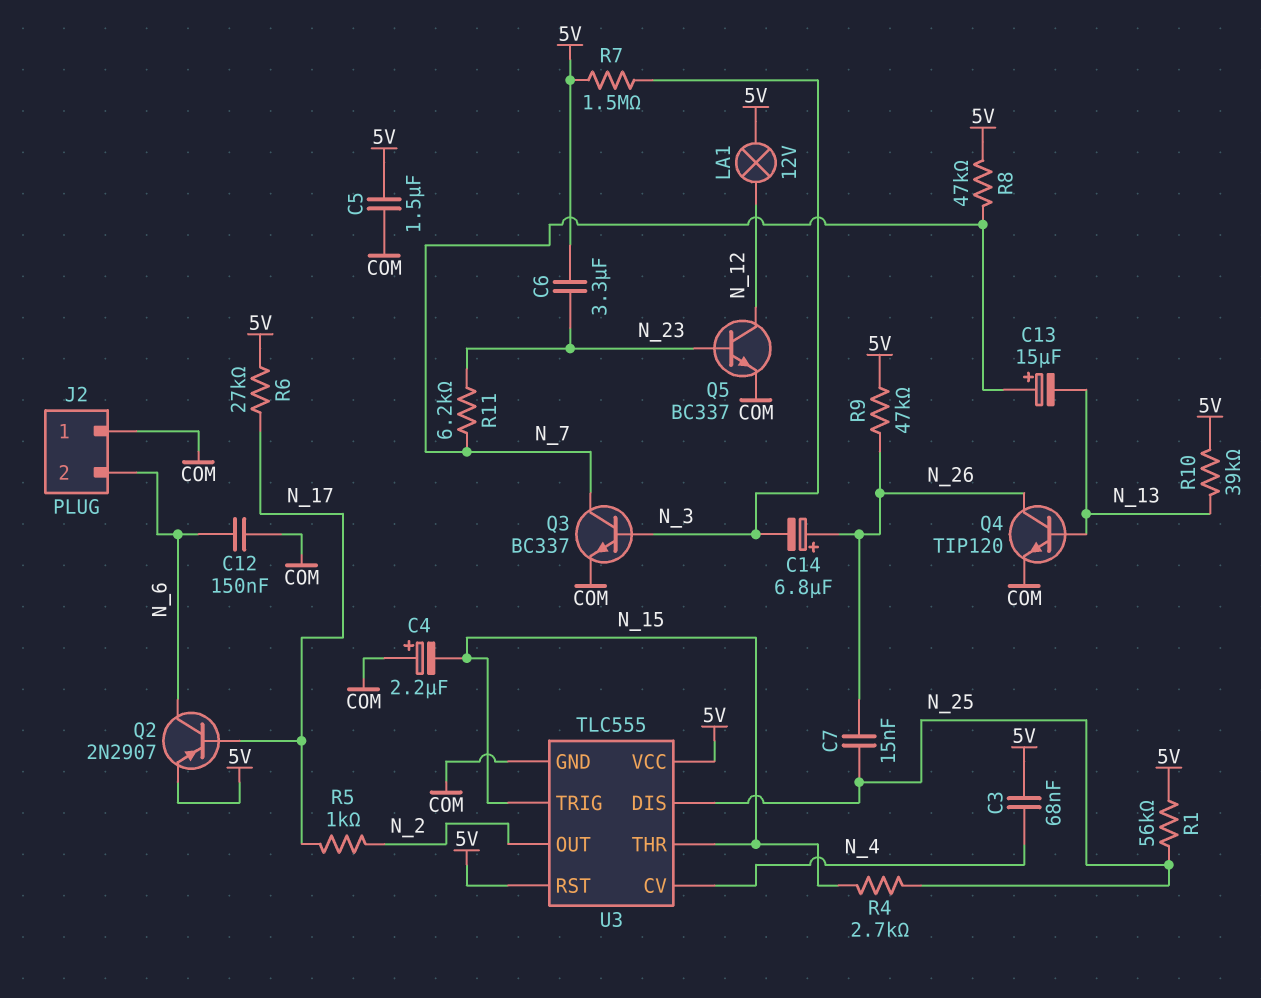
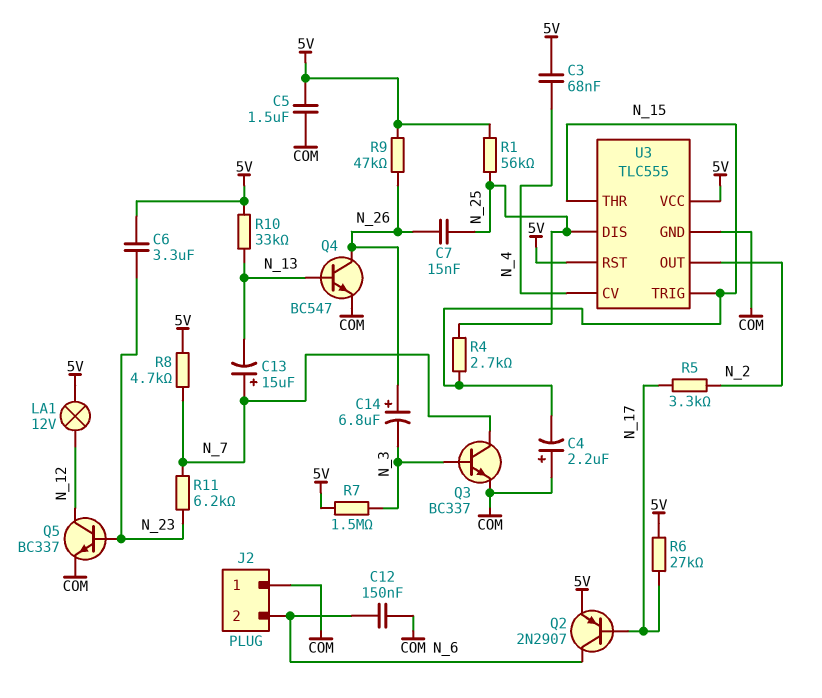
Q4: NPN TIP120 (B N_13, C N_26, E COM) -> NPN BC547 (B N_13, C N_26, E COM)
R5: 1k (N_2, N_17) -> 3.3k (N_2, N_17)
R8: 47k (5V, N_7) -> 4.7k (5V, N_7)
R10: 39k (5V, N_13) -> 33k (5V, N_13)

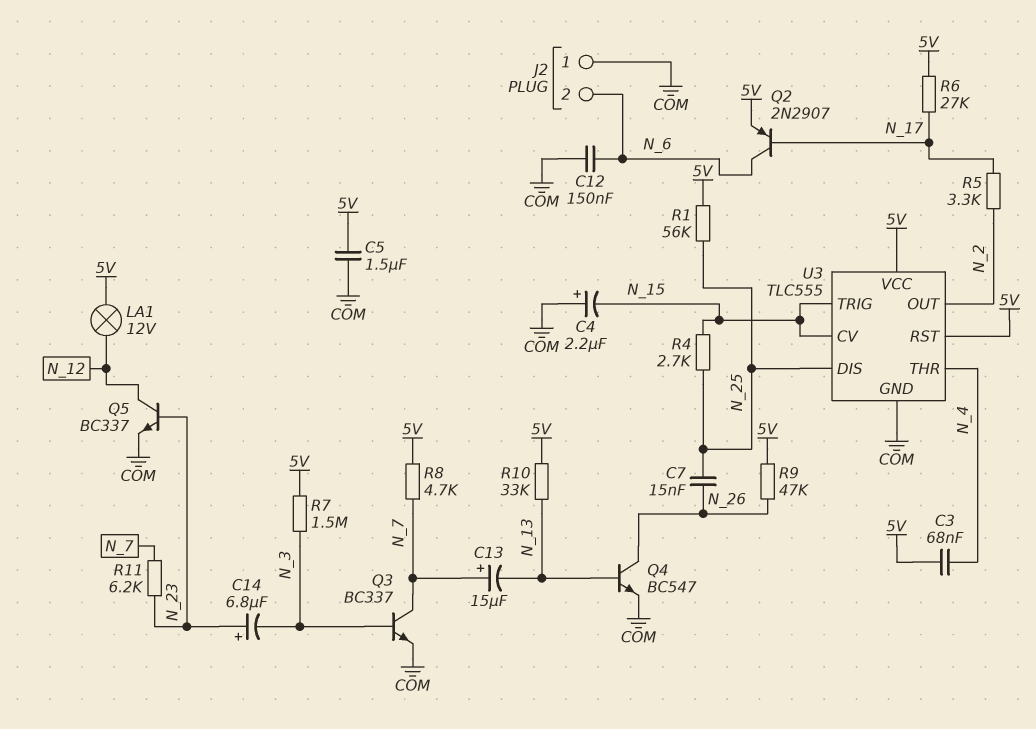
C6: 3.3uF (5V, N_23) -> none
C14: 6.8uF (plus N_26, minus N_3) -> 6.8uF (plus N_23, minus N_3)
U3 pin CV: N_4 -> N_15
U3 pin THR: N_15 -> N_4

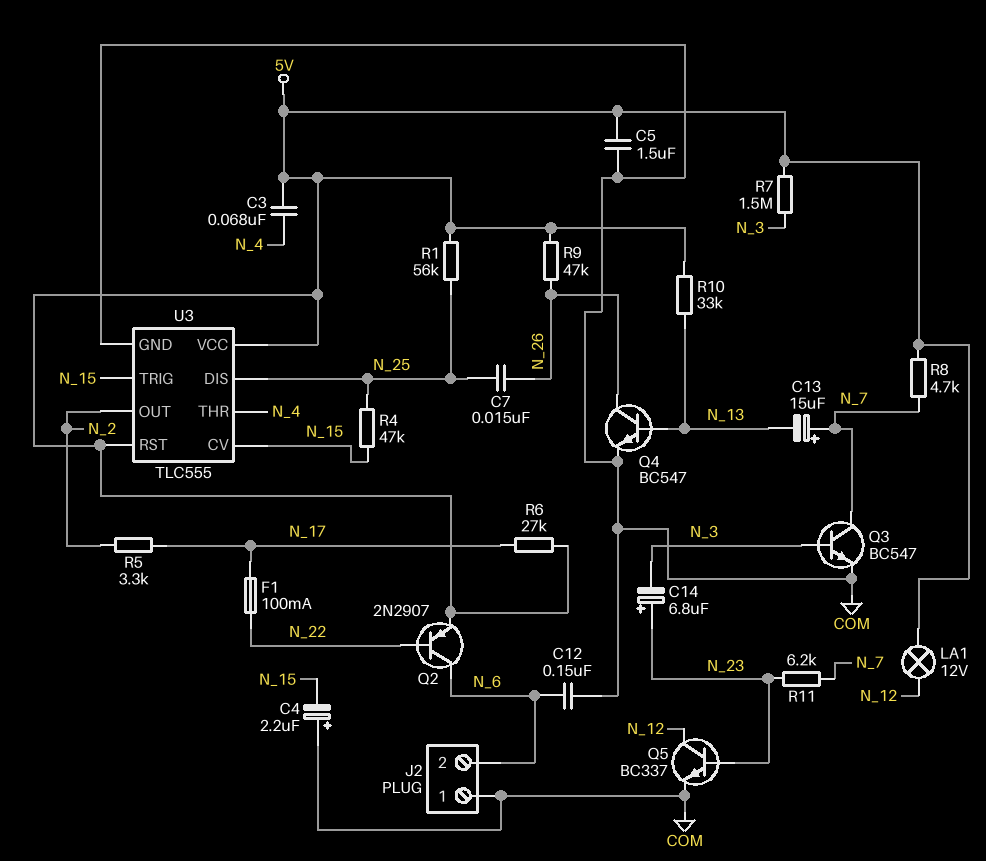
F1: none -> 100mA (N_17, N_22)
Q2: PNP 2N2907 (B N_17, C N_6, E 5V) -> PNP 2N2907 (B N_22, C N_6, E 5V)
Q3: NPN BC337 (B N_3, C N_7, E COM) -> NPN BC547 (B N_3, C N_7, E COM)
R4: 2.7k (N_15, N_25) -> 47k (N_15, N_25)

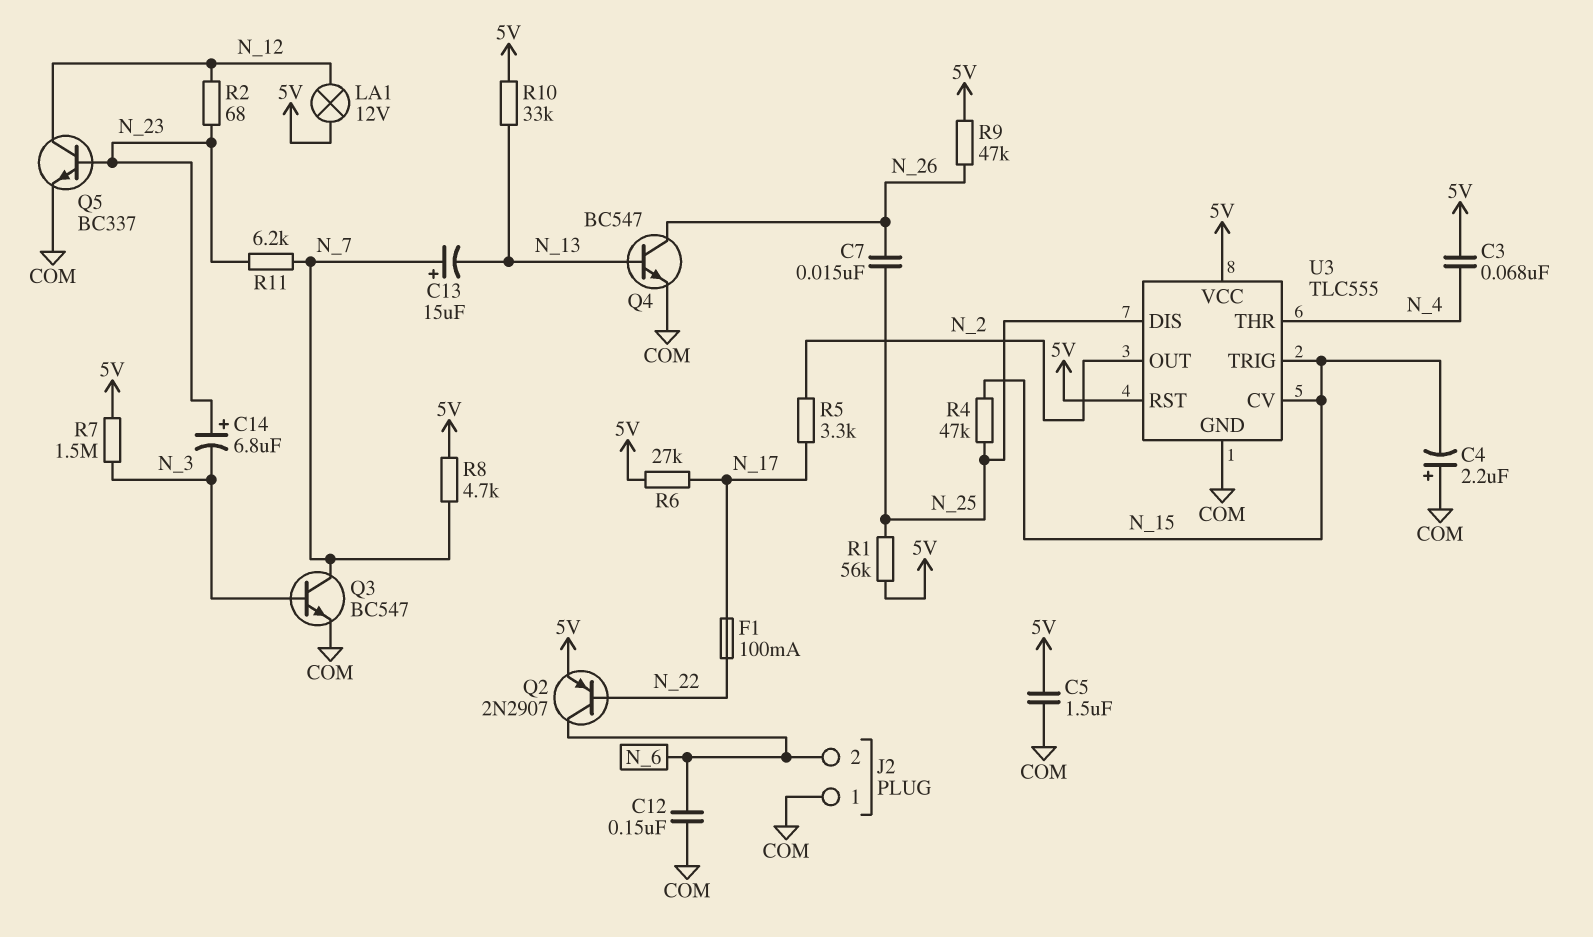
R2: none -> 68 (N_12, N_23)

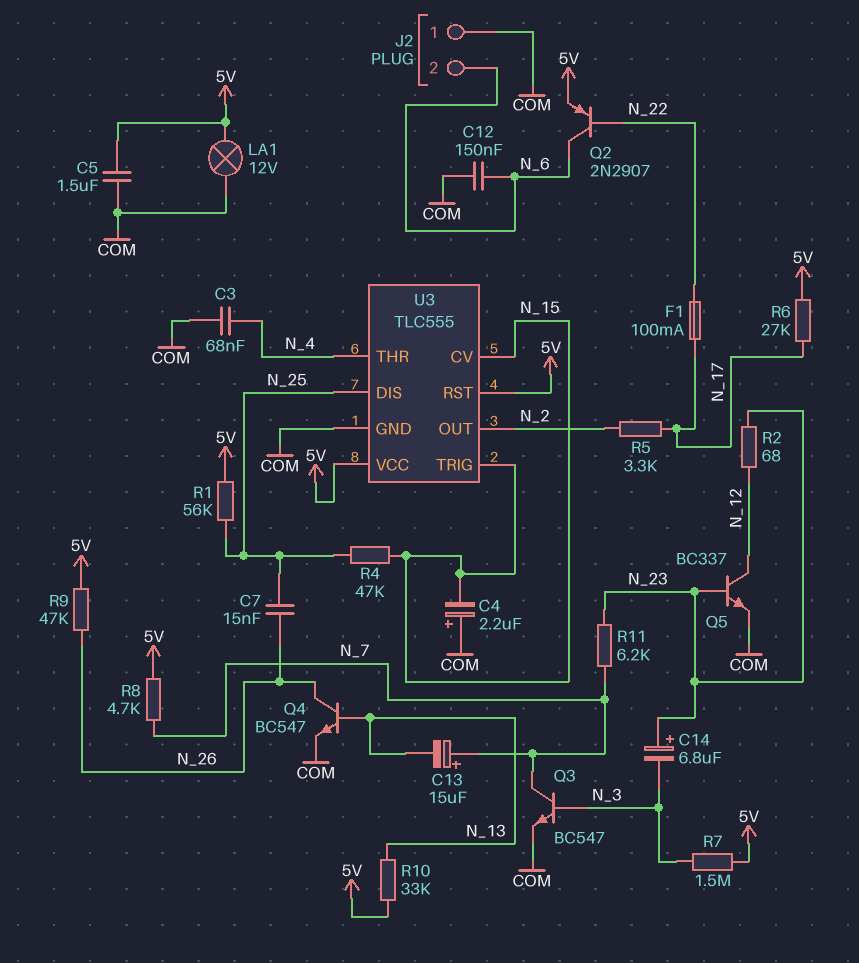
C3: 68nF (5V, N_4) -> 68nF (COM, N_4)
LA1: lamp 12V (5V, N_12) -> lamp 12V (5V, COM)

